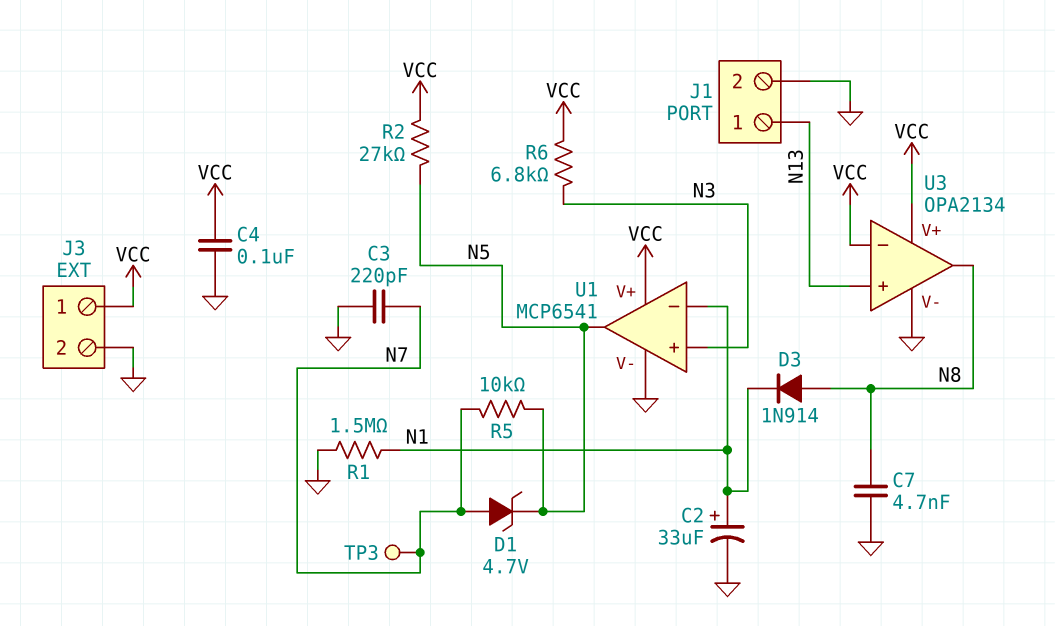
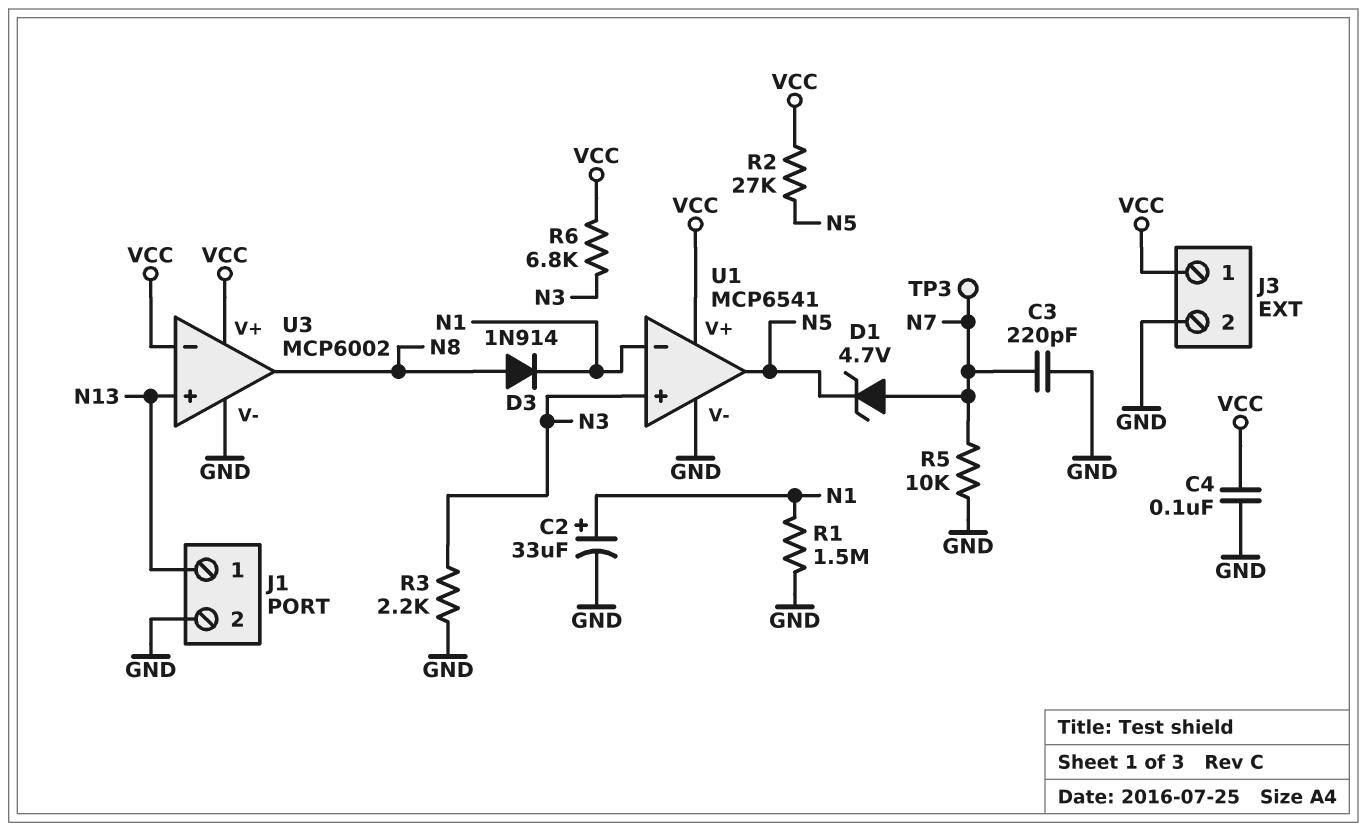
C7: 4.7nF (GND, N8) -> none
R3: none -> 2.2k (GND, N3)
R5: 10k (N5, N7) -> 10k (GND, N7)
U3: OPA2134 -> MCP6002

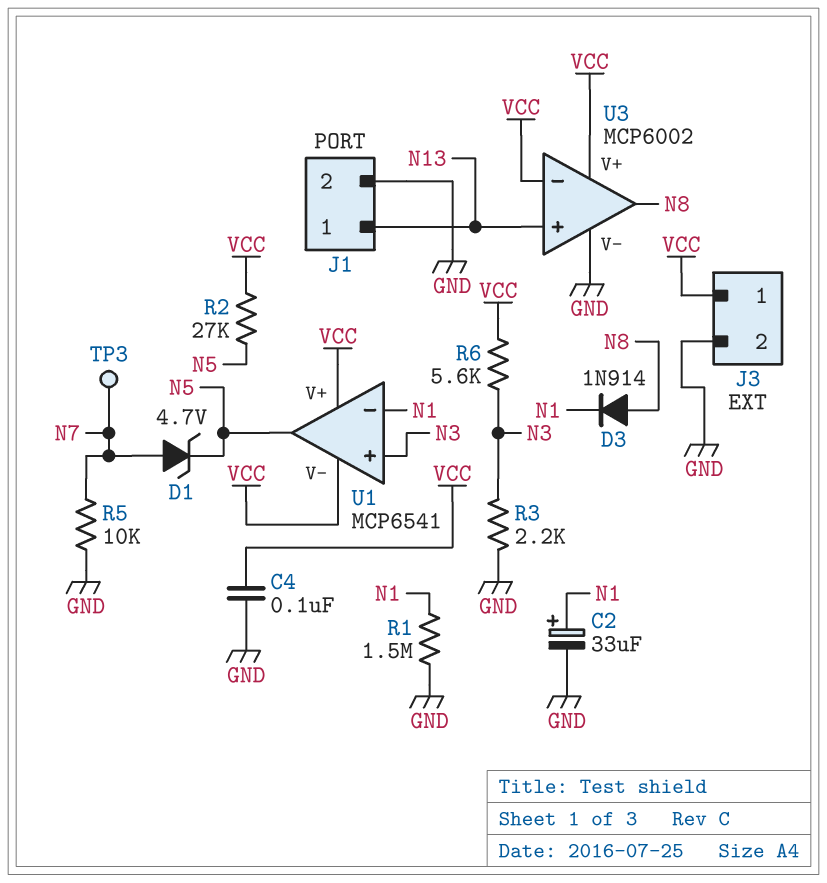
C3: 220pF (GND, N7) -> none
R6: 6.8k (N3, VCC) -> 5.6k (N3, VCC)
U1 pin V-: GND -> VCC

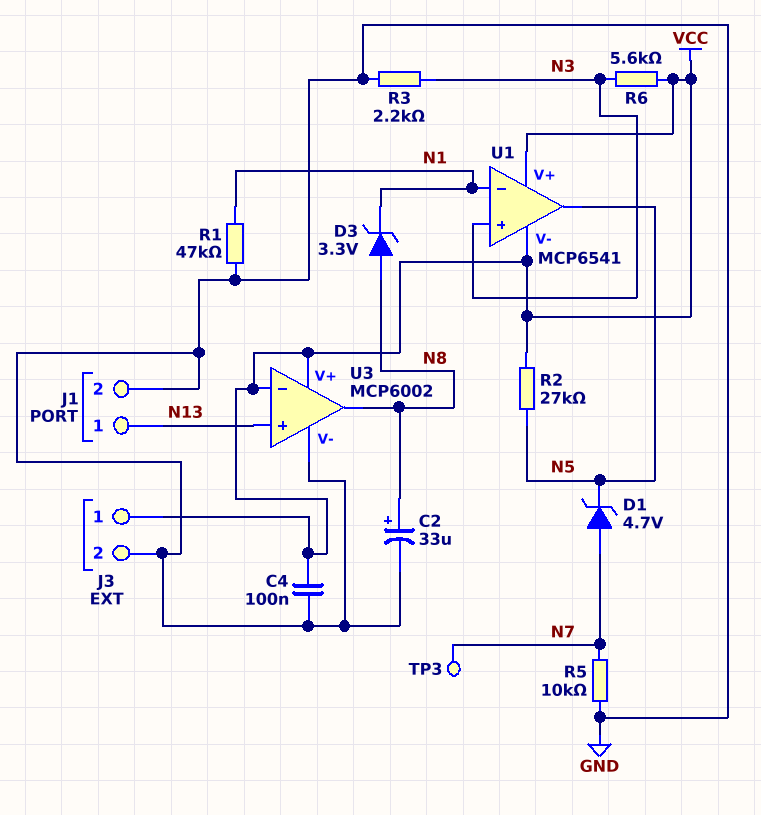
C2: 33uF (plus N1, minus GND) -> 33uF (plus N8, minus GND)
D3: diode 1N914 (A N8, K N1) -> zener 3.3V (A N8, K N1)
R1: 1.5M (GND, N1) -> 47k (GND, N1)

